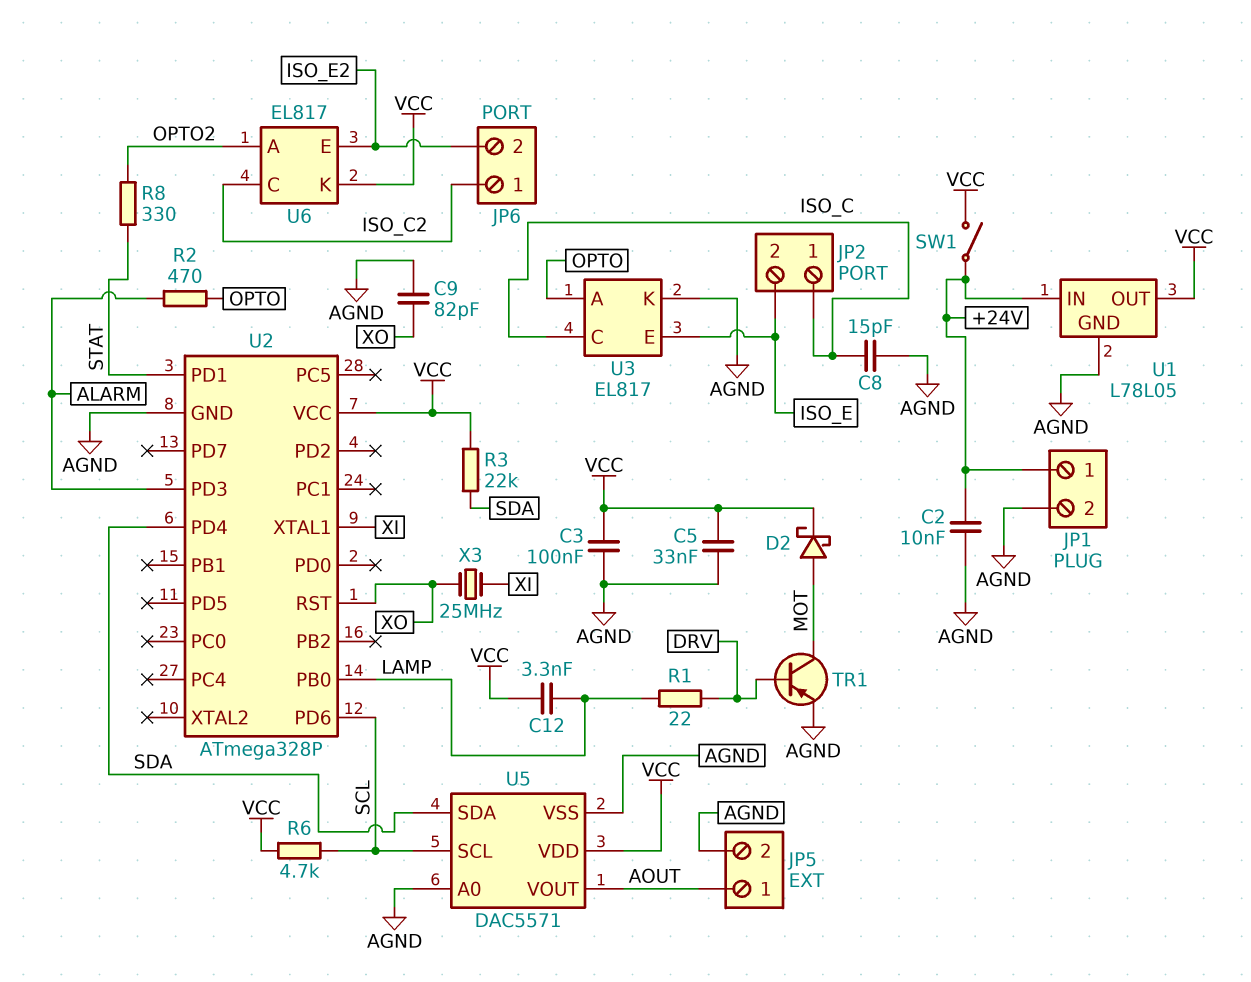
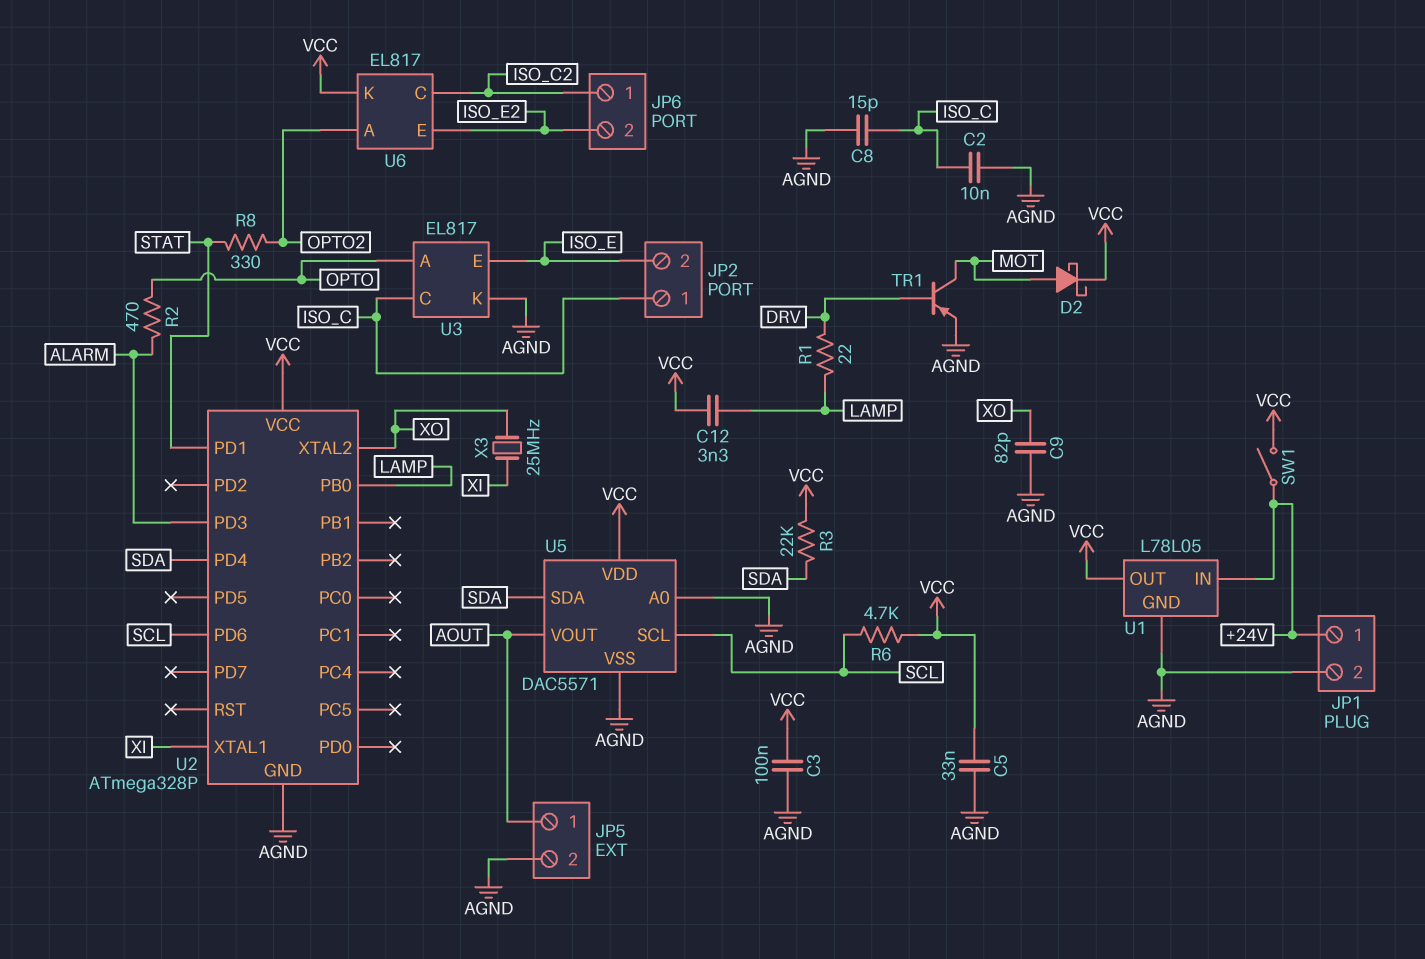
C2: 10nF (+24V, AGND) -> 10nF (AGND, ISO_C)
U2 pin RST: XO -> none
U2 pin XTAL2: none -> XO

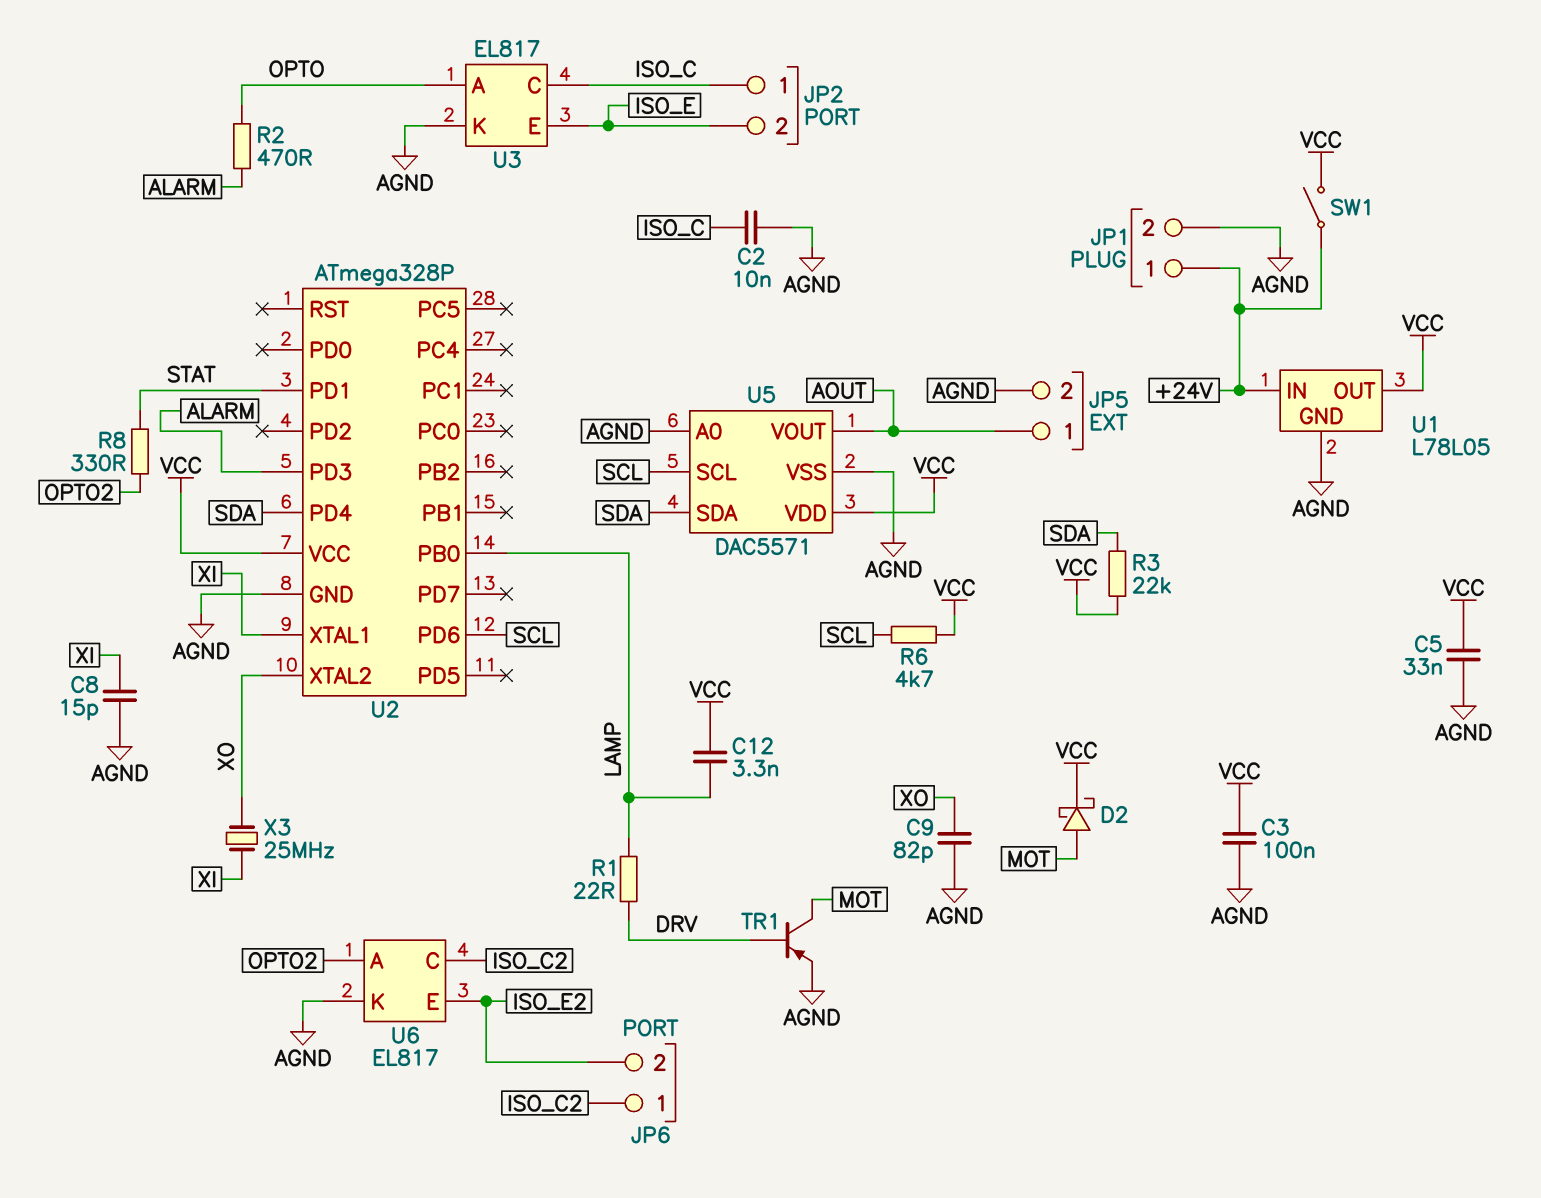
C8: 15pF (AGND, ISO_C) -> 15pF (AGND, XI)
U6 pin K: VCC -> AGND

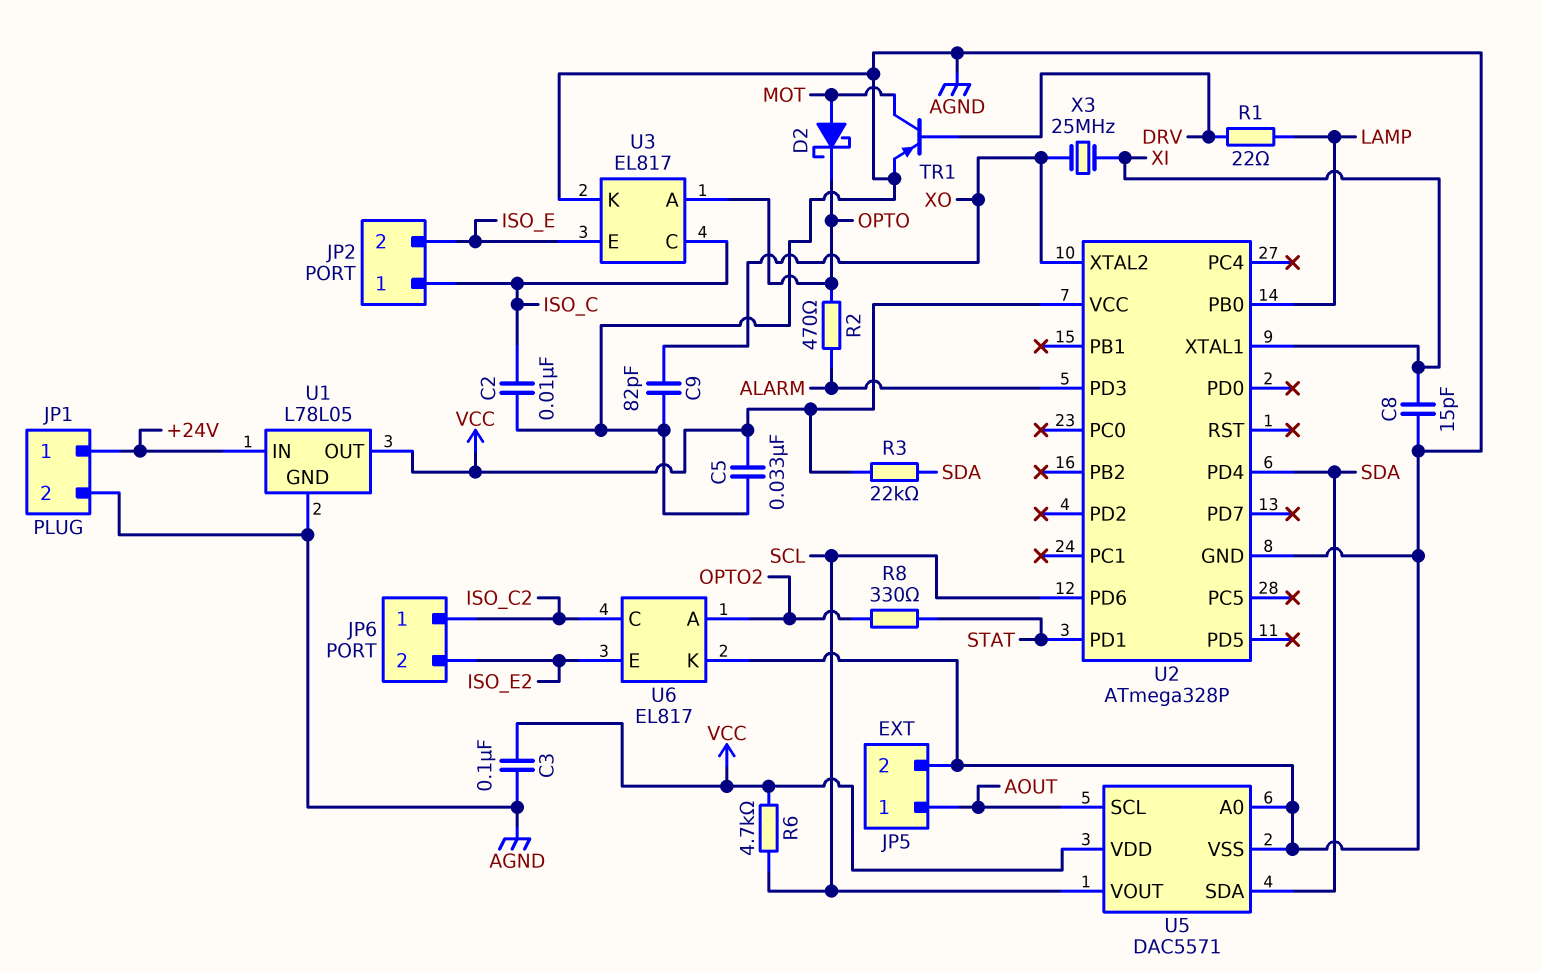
C12: 3.3nF (LAMP, VCC) -> none
D2: schottky (A MOT, K VCC) -> schottky (A MOT, K OPTO)
SW1: switch (+24V, VCC) -> none
U5 pin SCL: SCL -> AOUT
U5 pin VOUT: AOUT -> SCL

